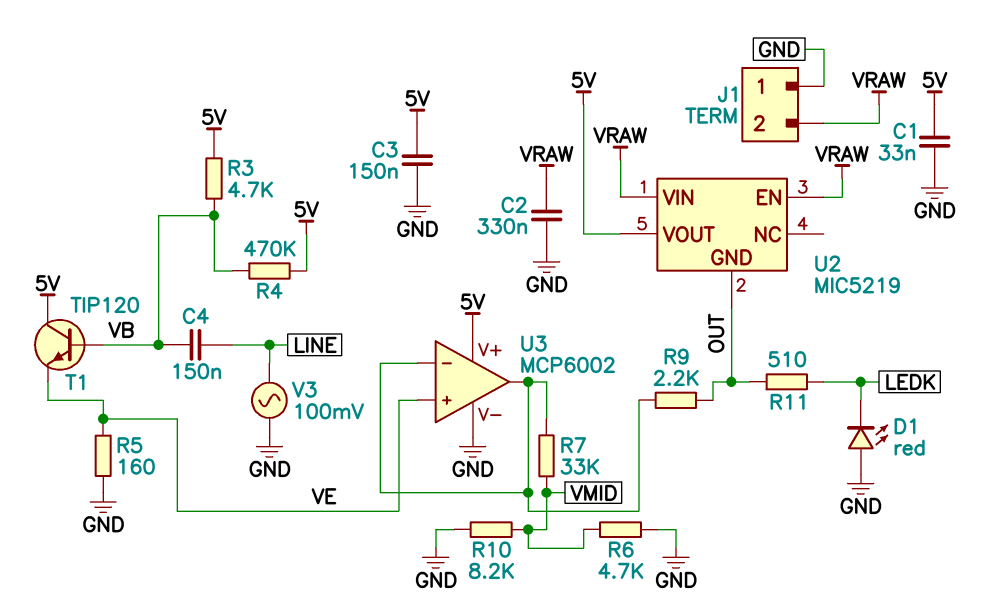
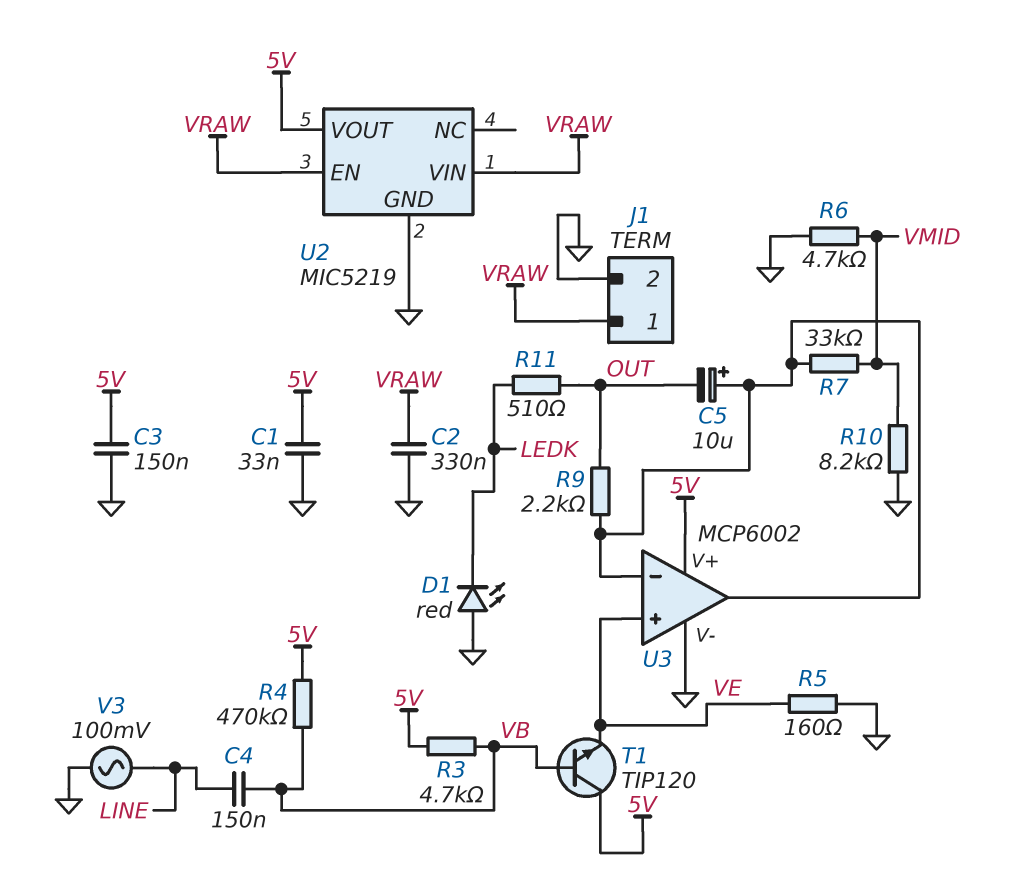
C5: none -> 10uF (plus U3/in-, minus OUT)
J1 pin 1: GND -> VRAW
J1 pin 2: VRAW -> GND
U2 pin GND: OUT -> GND

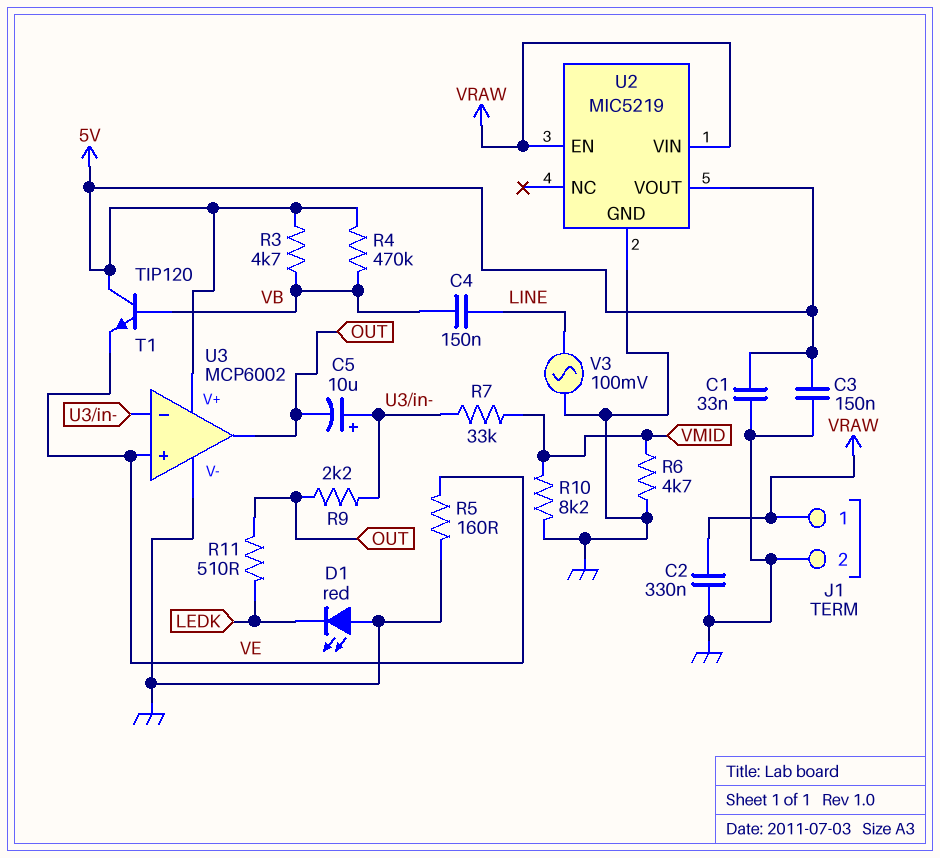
U3 pin out: U3/in- -> OUT

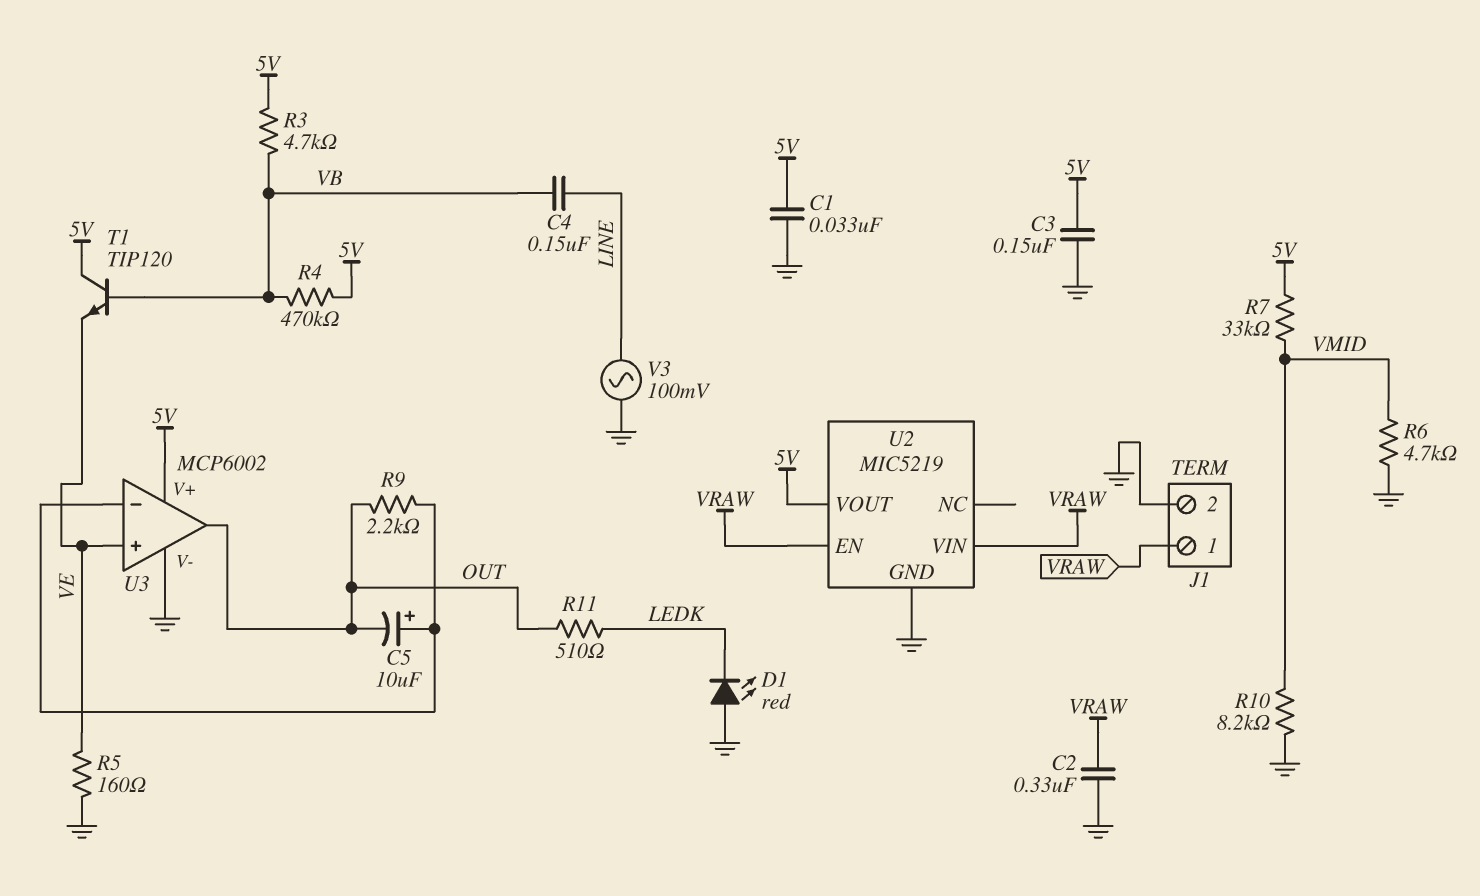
R7: 33k (U3/in-, VMID) -> 33k (5V, VMID)

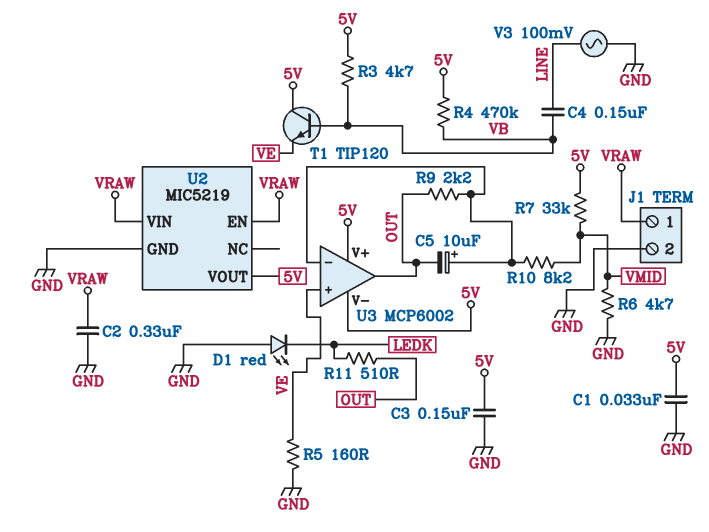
R10: 8.2k (GND, VMID) -> 8.2k (U3/in-, VMID)
U3 pin V-: GND -> 5V

